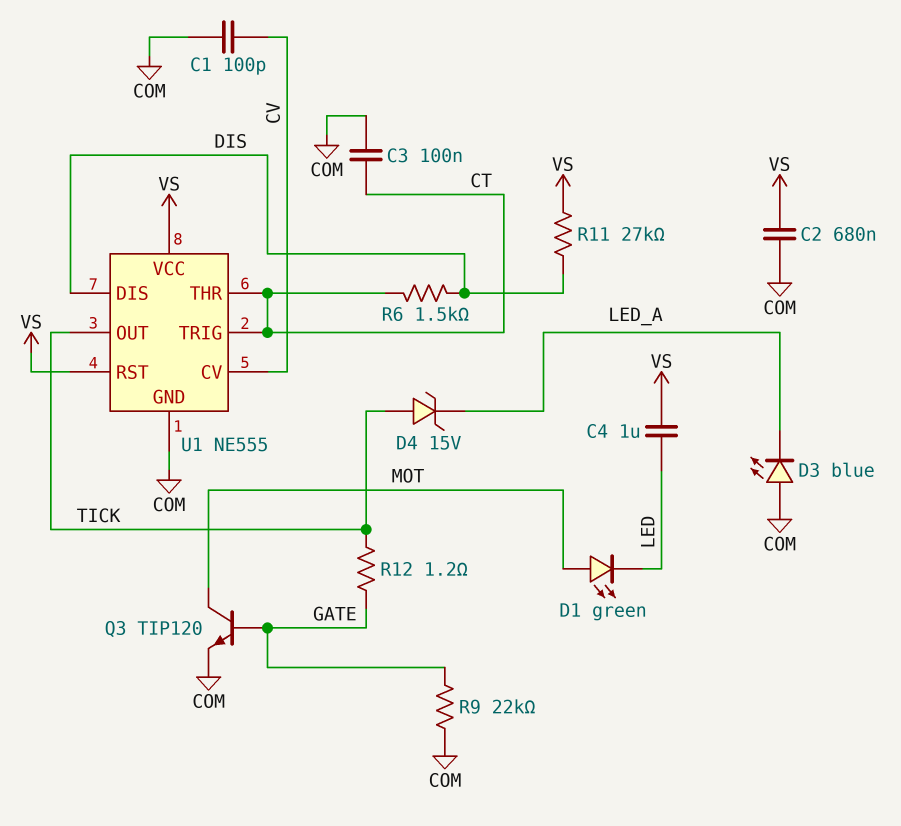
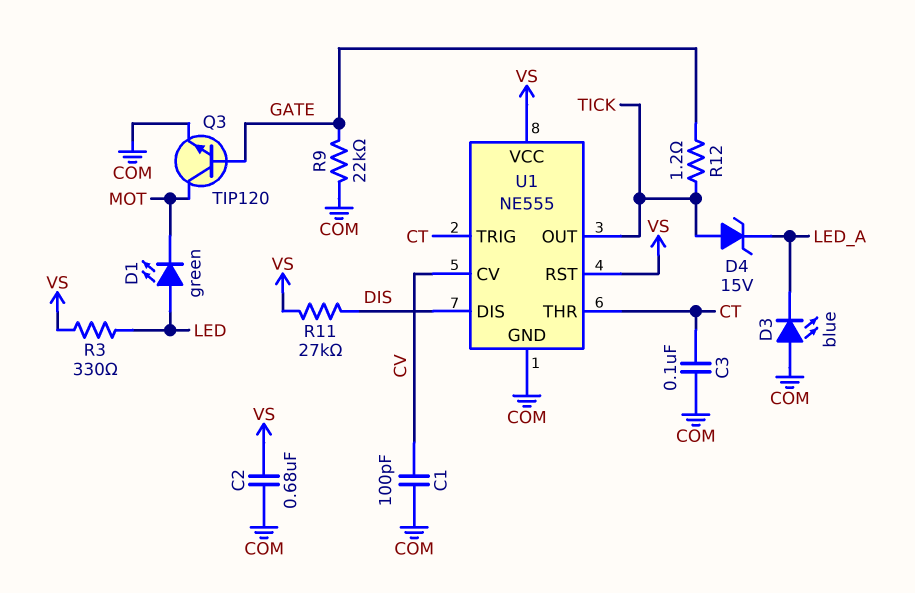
C4: 1uF (LED, VS) -> none
D1: LED green (A MOT, K LED) -> LED green (A LED, K MOT)
R3: none -> 330 (LED, VS)
R6: 1.5k (CT, DIS) -> none

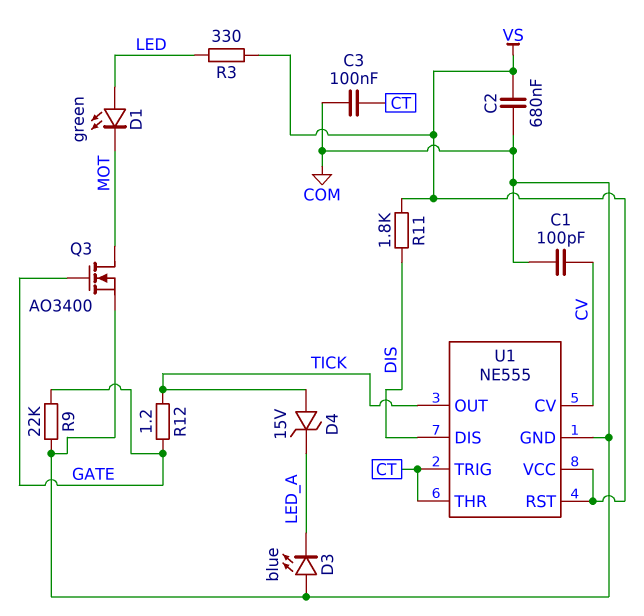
Q3: NPN TIP120 (B GATE, C MOT, E COM) -> NMOS AO3400 (G GATE, D MOT, S COM)
R11: 27k (DIS, VS) -> 1.8k (DIS, VS)

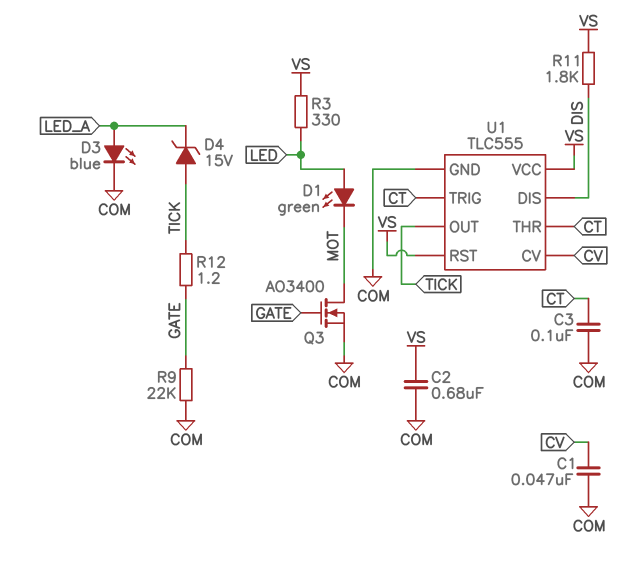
C1: 100pF (COM, CV) -> 47nF (COM, CV)
D3: LED blue (A COM, K LED_A) -> LED blue (A LED_A, K COM)
U1: NE555 -> TLC555

